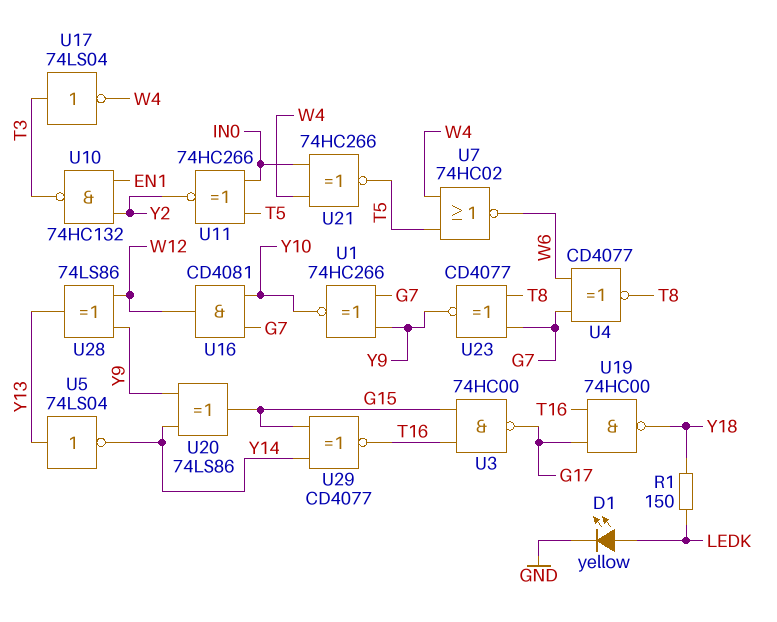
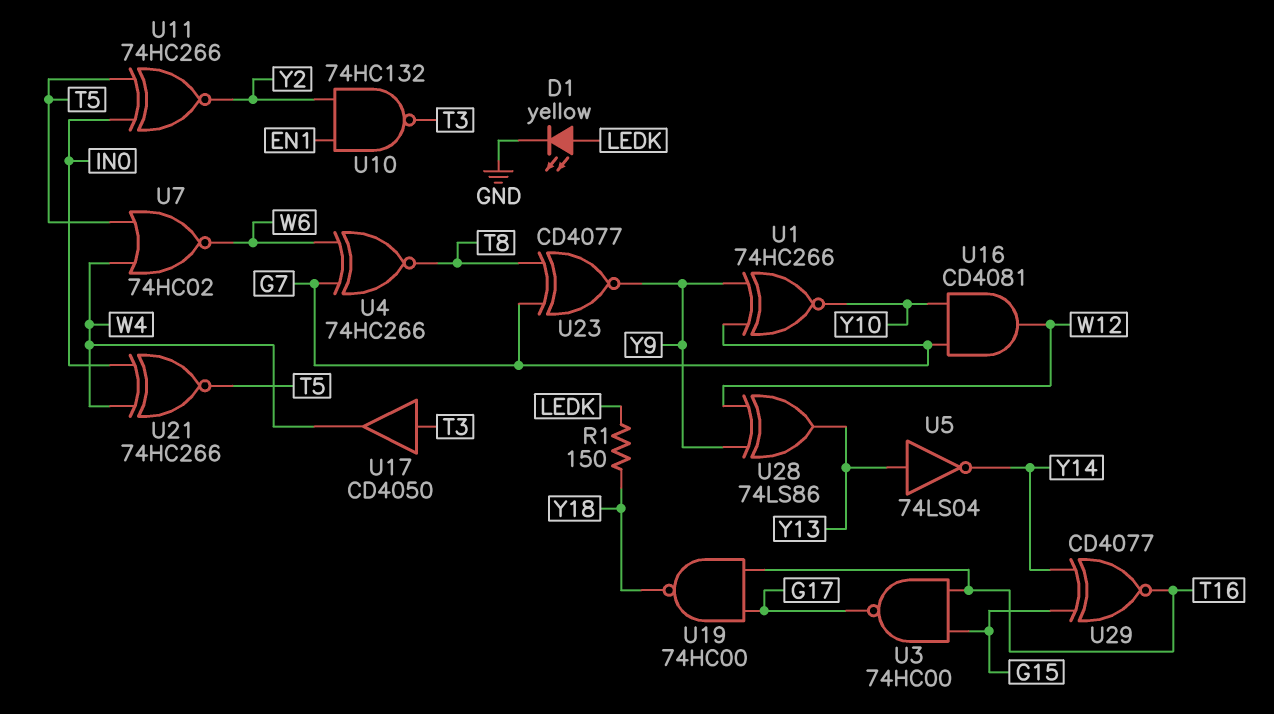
U4: XNOR CD4077 (in G7, in W6, out T8) -> XNOR 74HC266 (in G7, in W6, out T8)
U17: NOT 74LS04 (in T3, out W4) -> buffer CD4050 (in T3, out W4)
U20: XOR 74LS86 (in Y9, in Y14, out G15) -> none

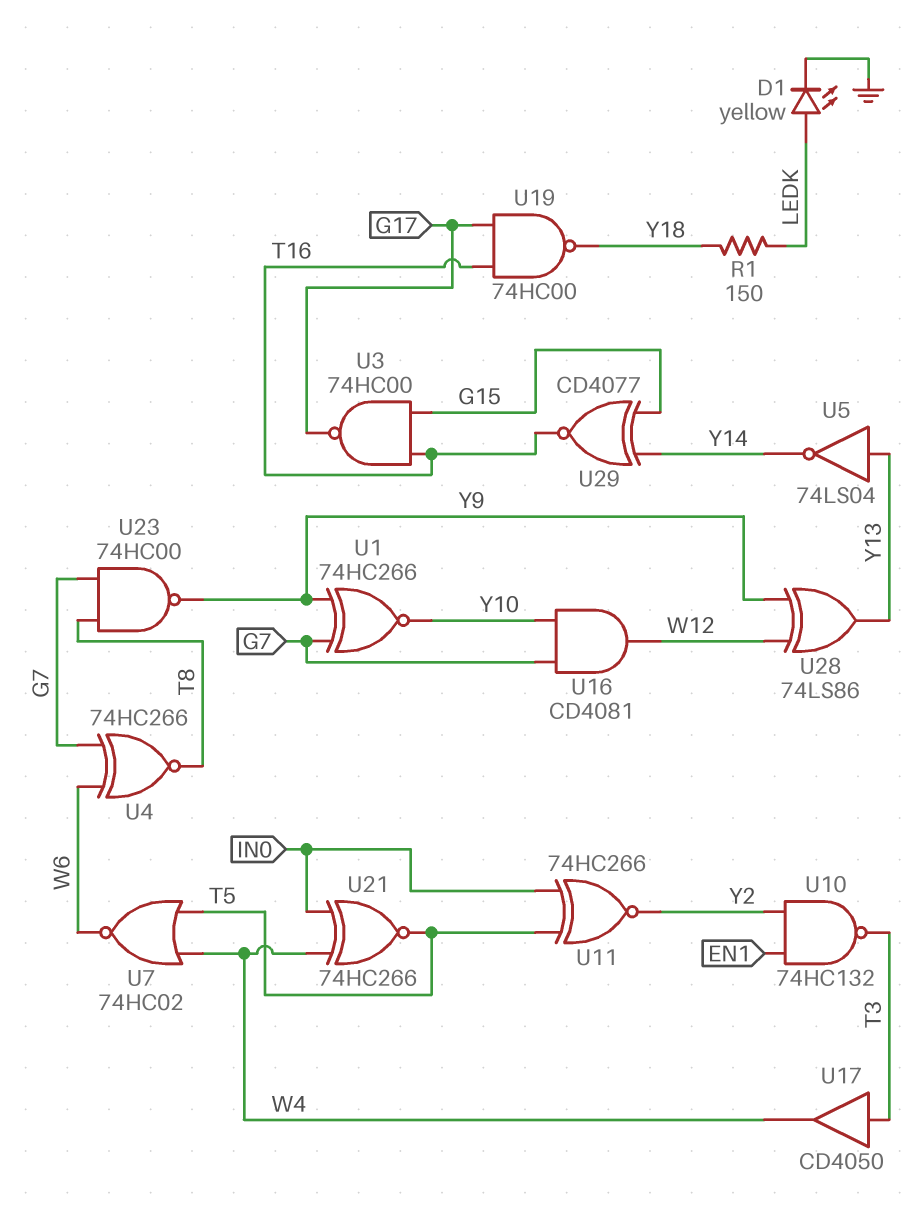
U23: XNOR CD4077 (in G7, in T8, out Y9) -> NAND 74HC00 (in G7, in T8, out Y9)

